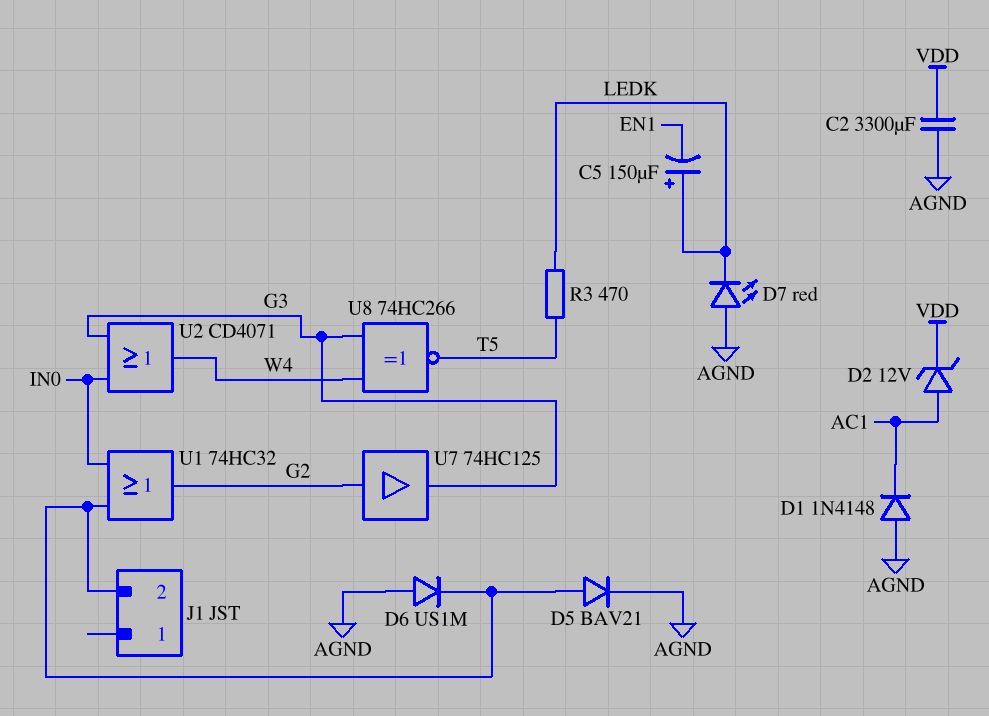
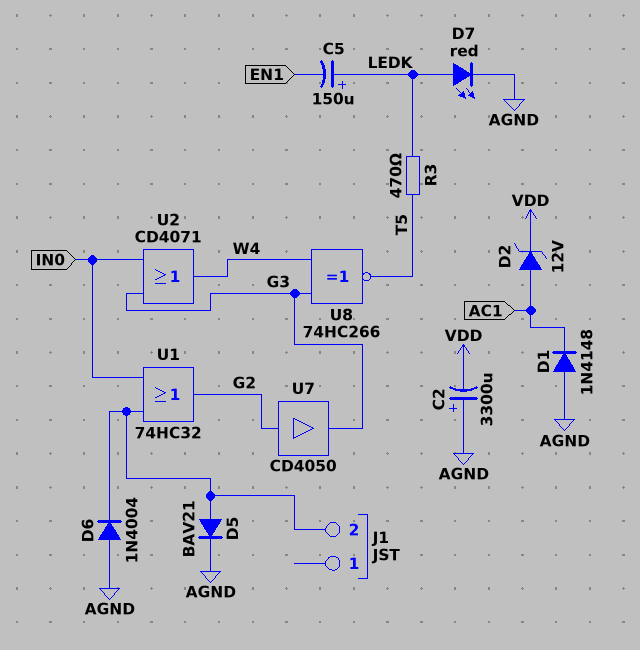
C2: 3300uF (AGND, VDD) -> 3300uF (plus AGND, minus VDD)
D6: diode US1M (A AGND, K J1/2) -> diode 1N4004 (A AGND, K J1/2)
D7: LED red (A AGND, K LEDK) -> LED red (A LEDK, K AGND)
U7: buffer 74HC125 (in G2, out G3) -> buffer CD4050 (in G2, out G3)

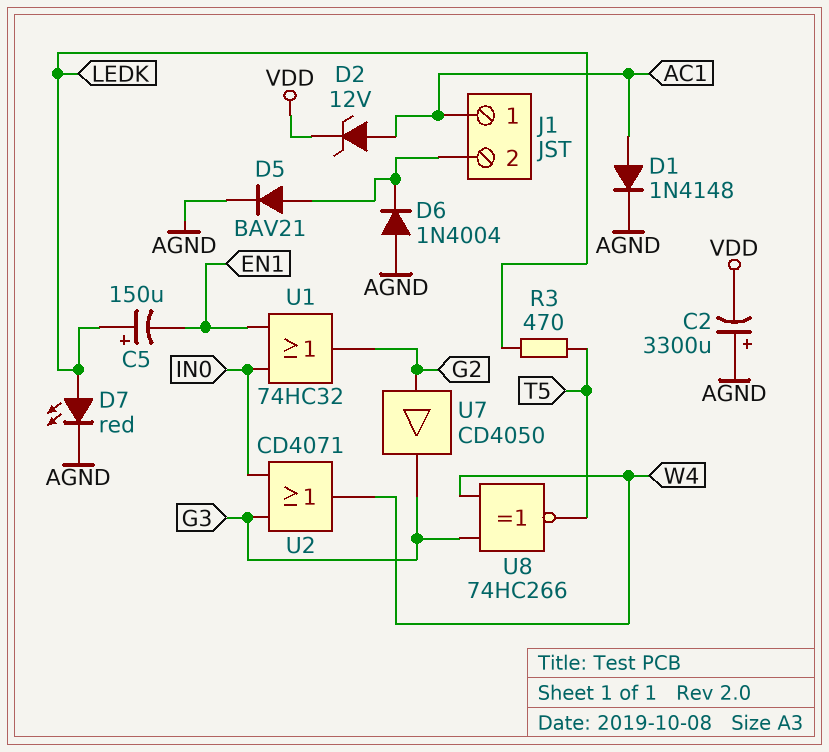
D1: diode 1N4148 (A AGND, K AC1) -> diode 1N4148 (A AC1, K AGND)
J1 pin 1: none -> AC1
U1: OR 74HC32 (in IN0, in J1/2, out G2) -> OR 74HC32 (in EN1, in IN0, out G2)

